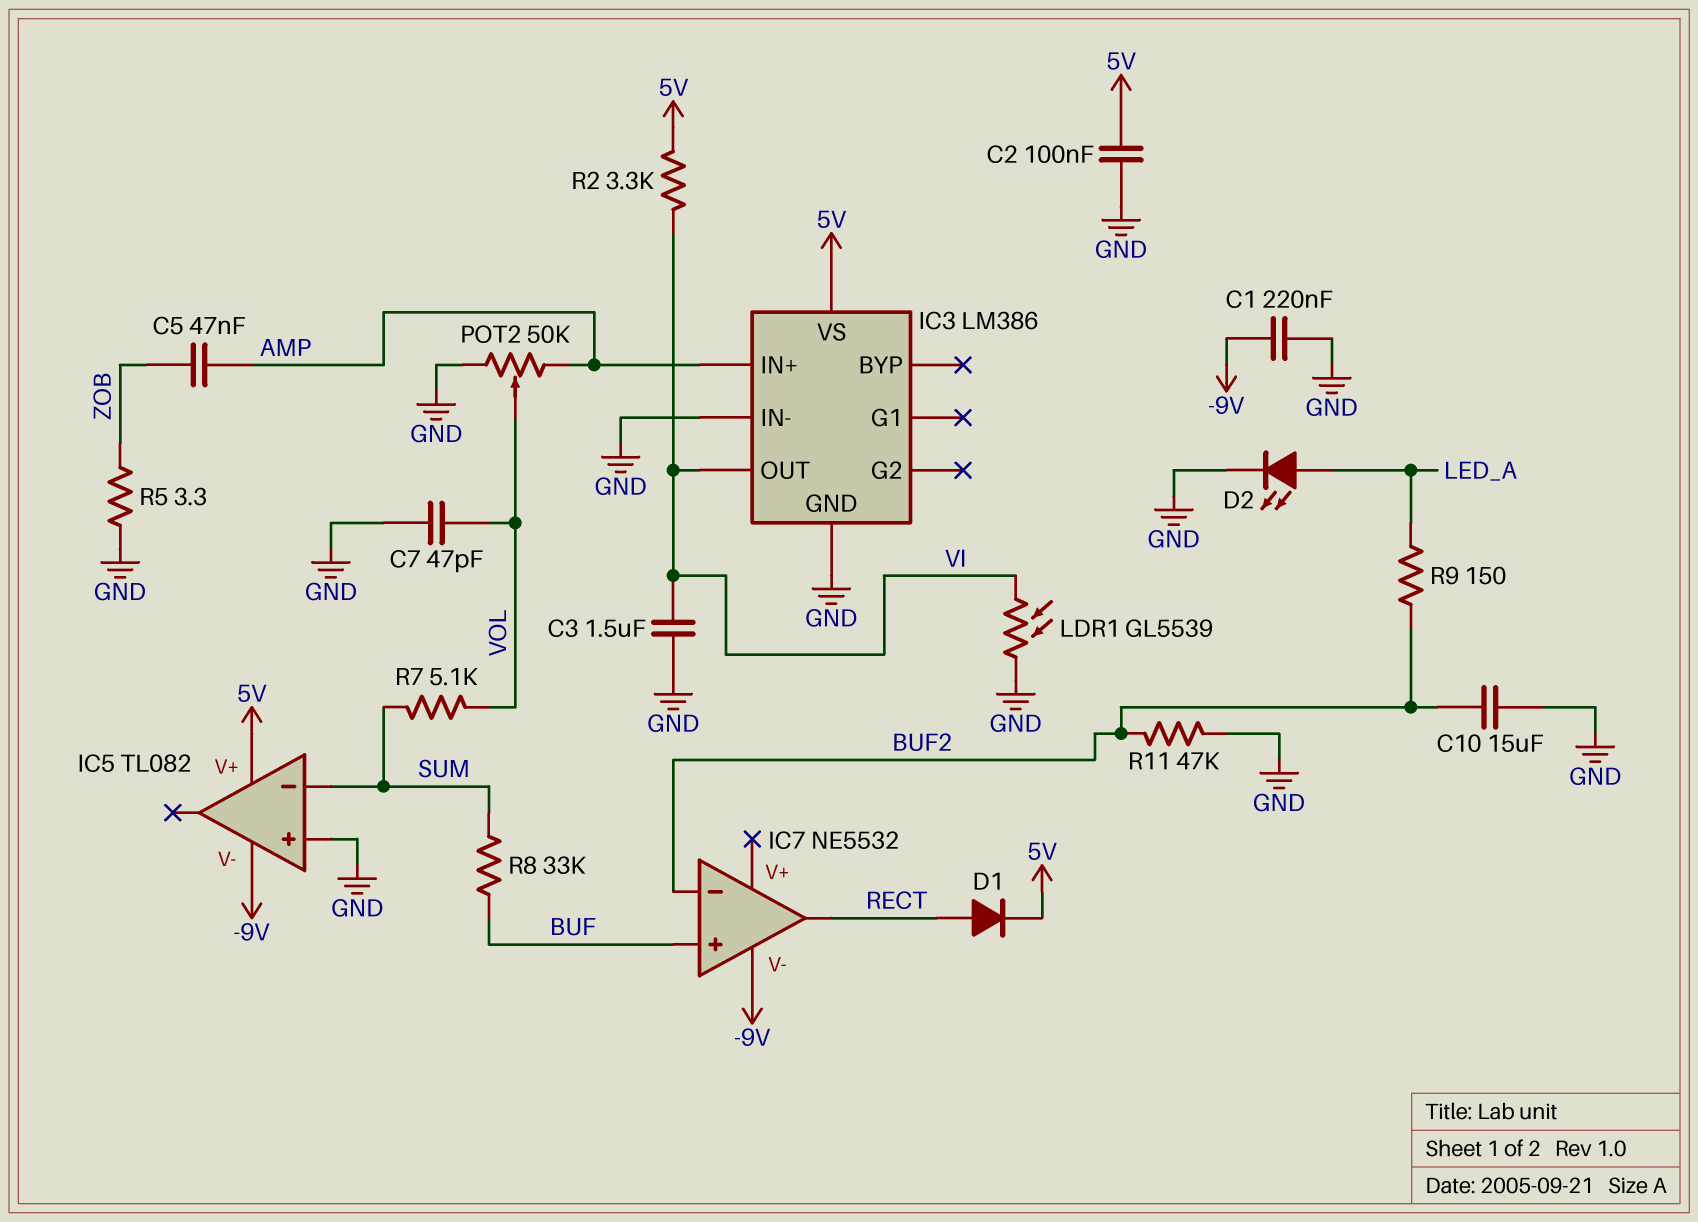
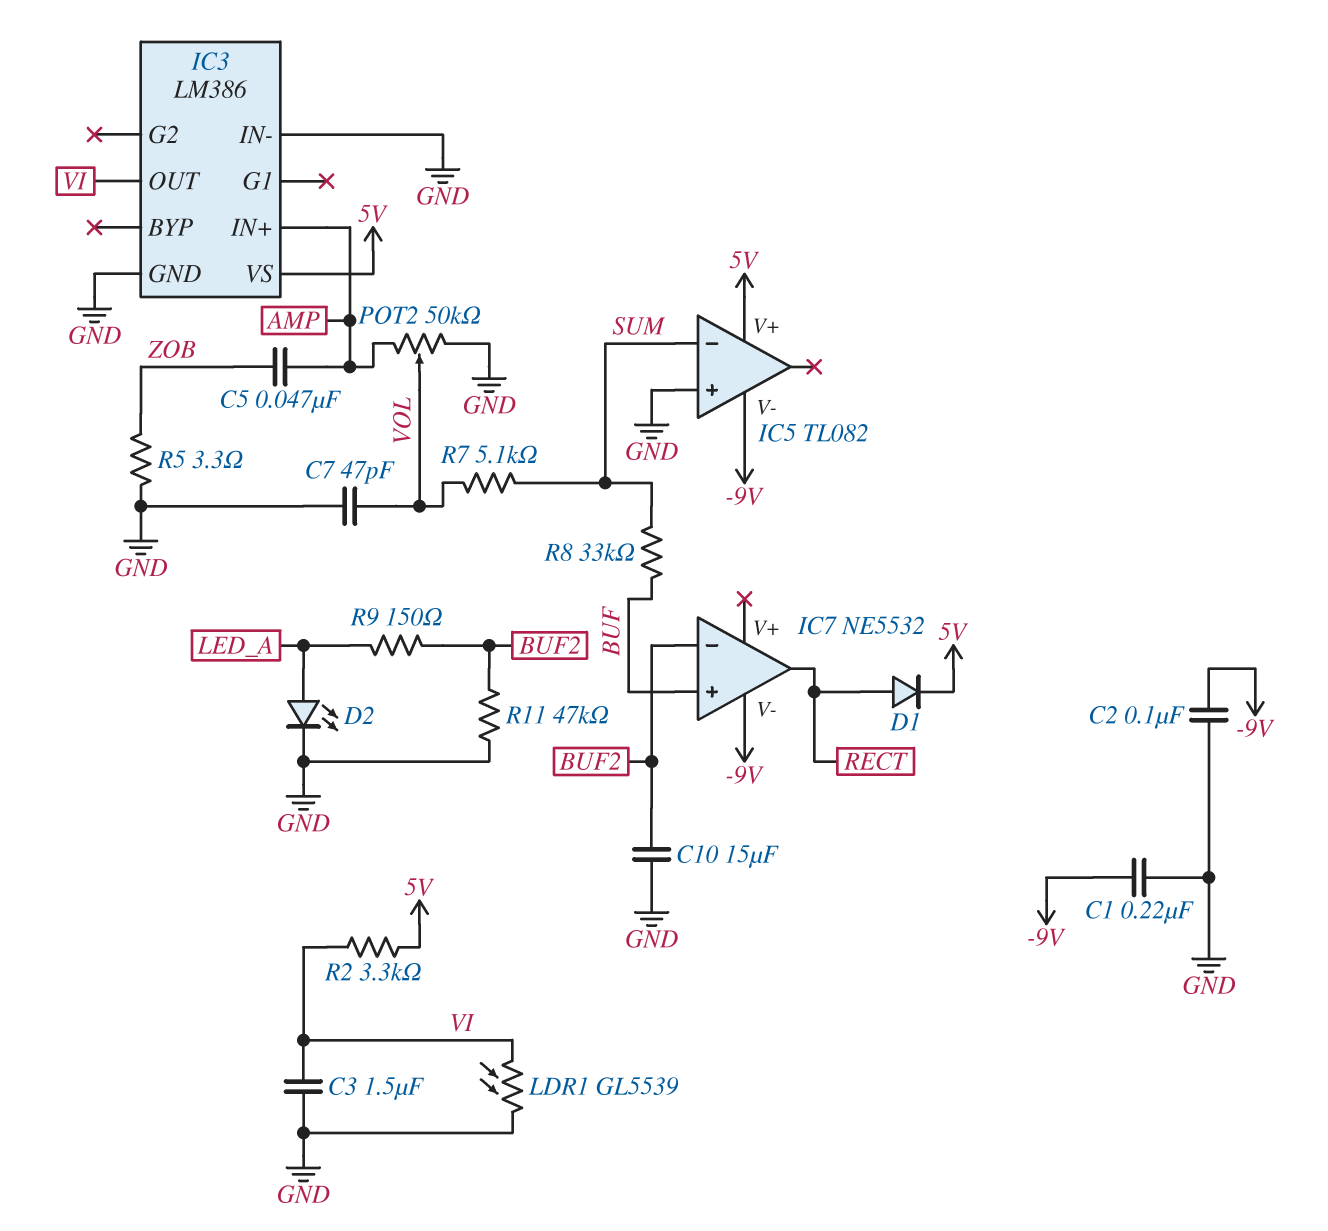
C2: 100nF (5V, GND) -> 100nF (-9V, GND)

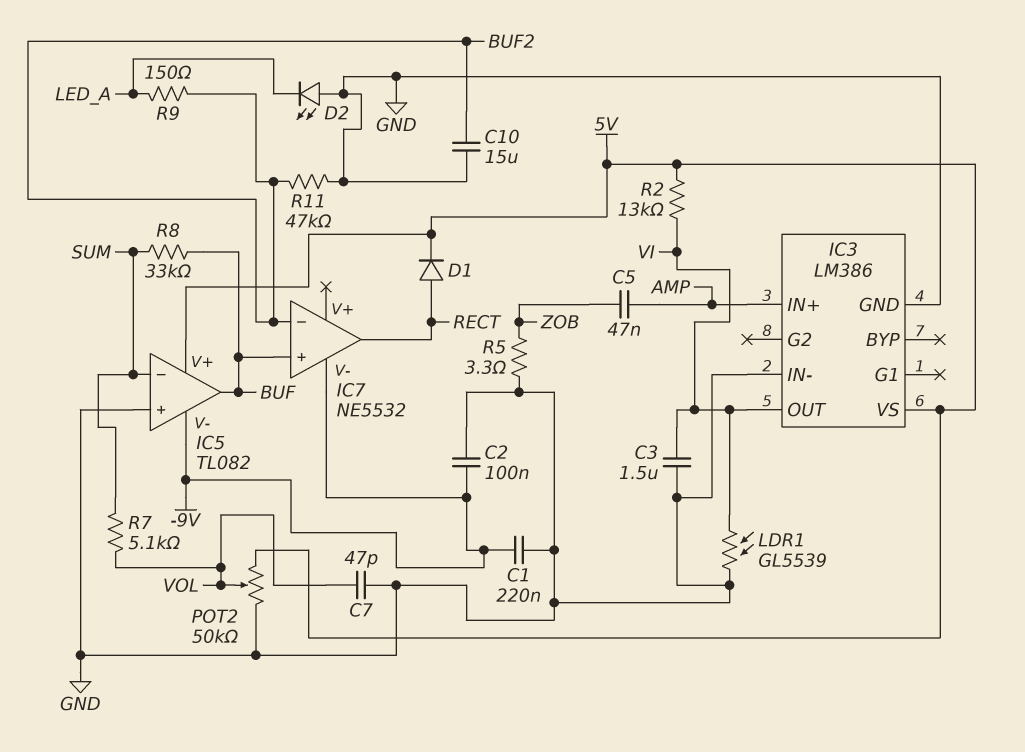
D2: LED (A LED_A, K GND) -> LED (A GND, K LED_A)
IC5 pin out: none -> BUF
POT2: 50k (AMP, GND, wiper VOL) -> 50k (5V, GND, wiper VOL)
R2: 3.3k (5V, VI) -> 13k (5V, VI)

